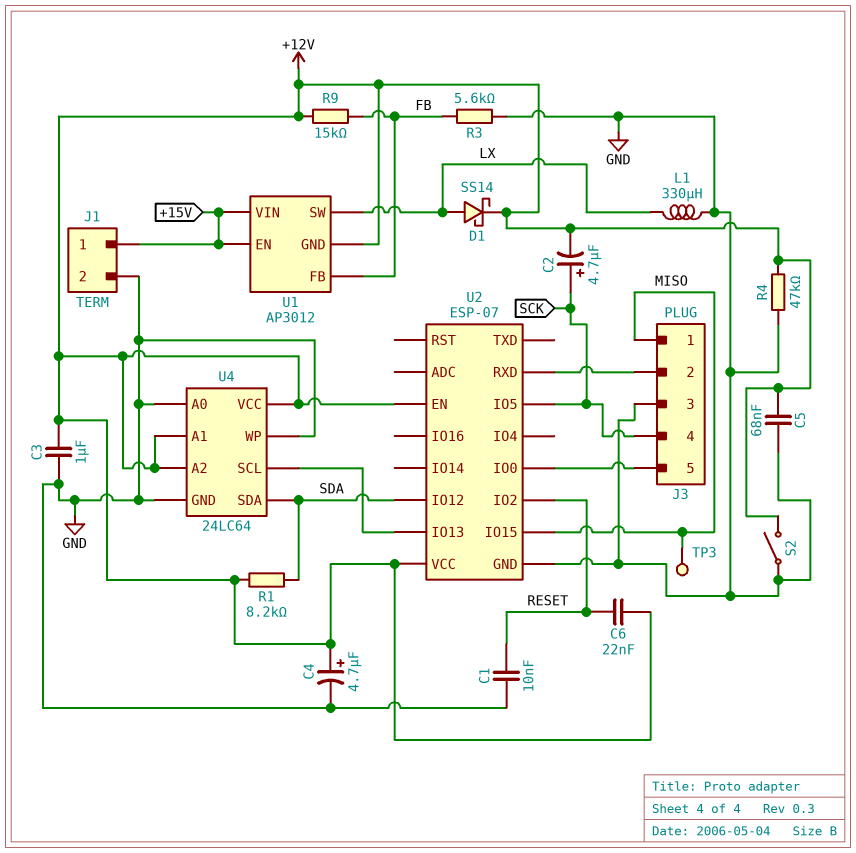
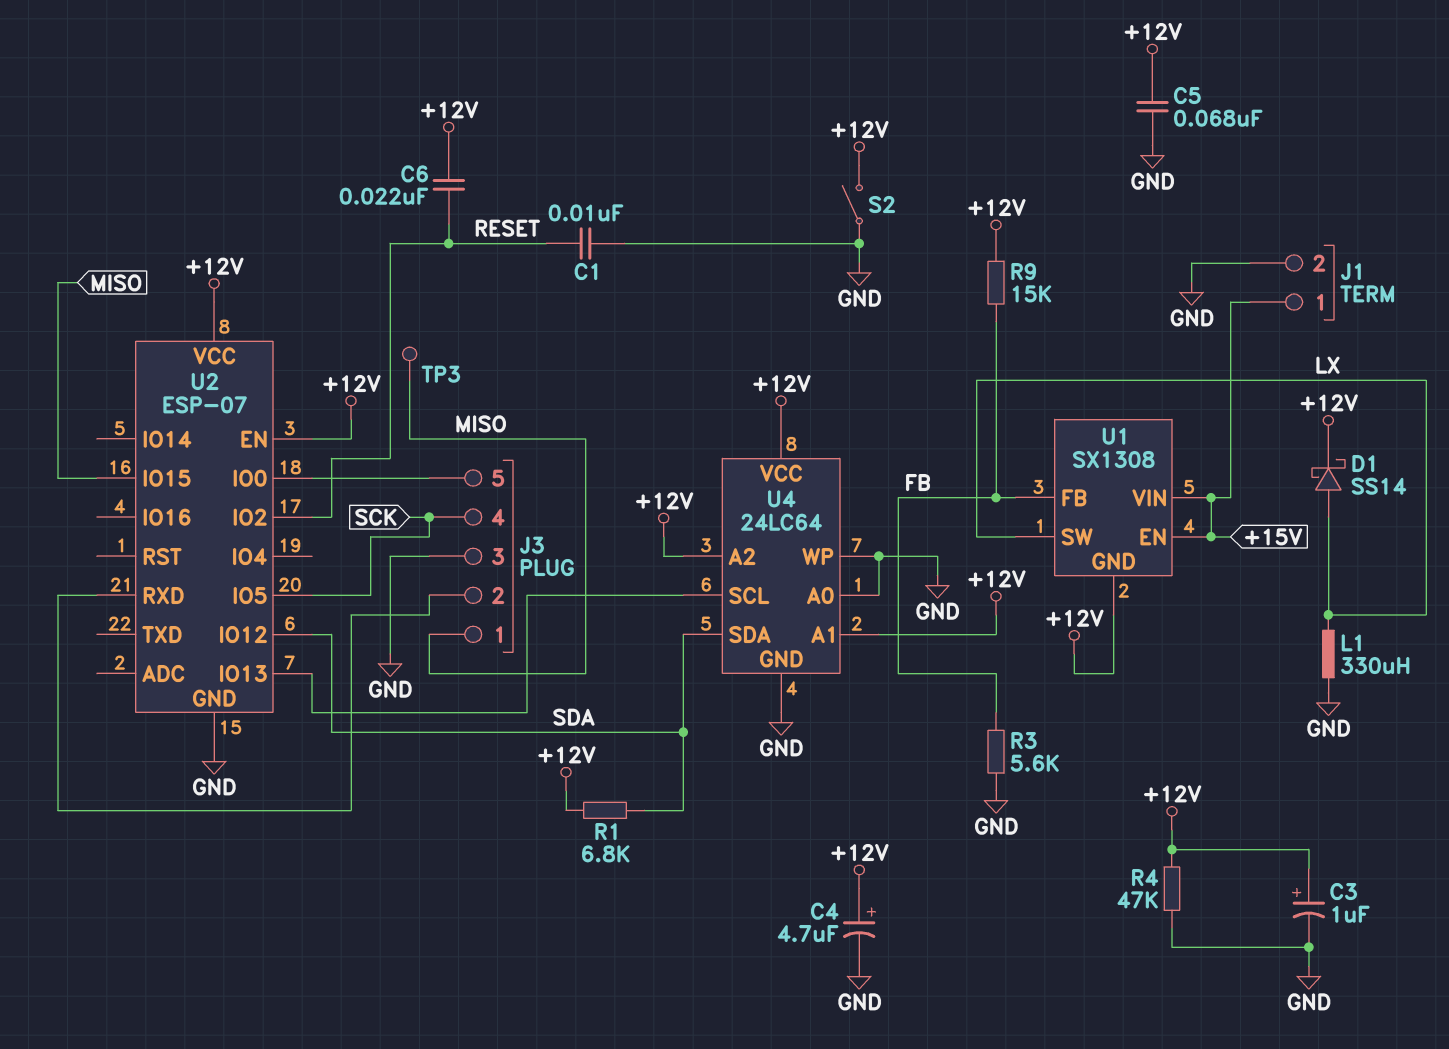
C2: 4.7uF (plus SCK, minus +12V) -> none
C3: 1uF (+12V, GND) -> 1uF (plus +12V, minus GND)
R1: 8.2k (+12V, SDA) -> 6.8k (+12V, SDA)
U1: AP3012 -> SX1308

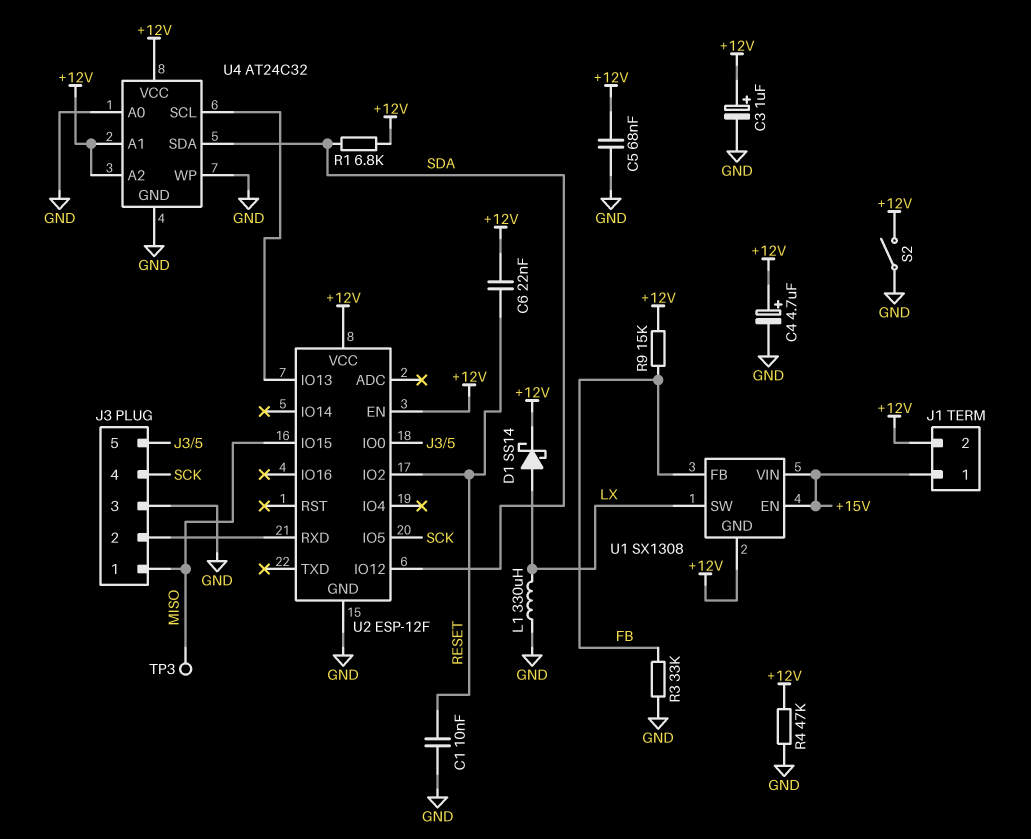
J1 pin 2: GND -> +12V
R3: 5.6k (FB, GND) -> 33k (FB, GND)
U2: ESP-07 -> ESP-12F
U4: 24LC64 -> AT24C32

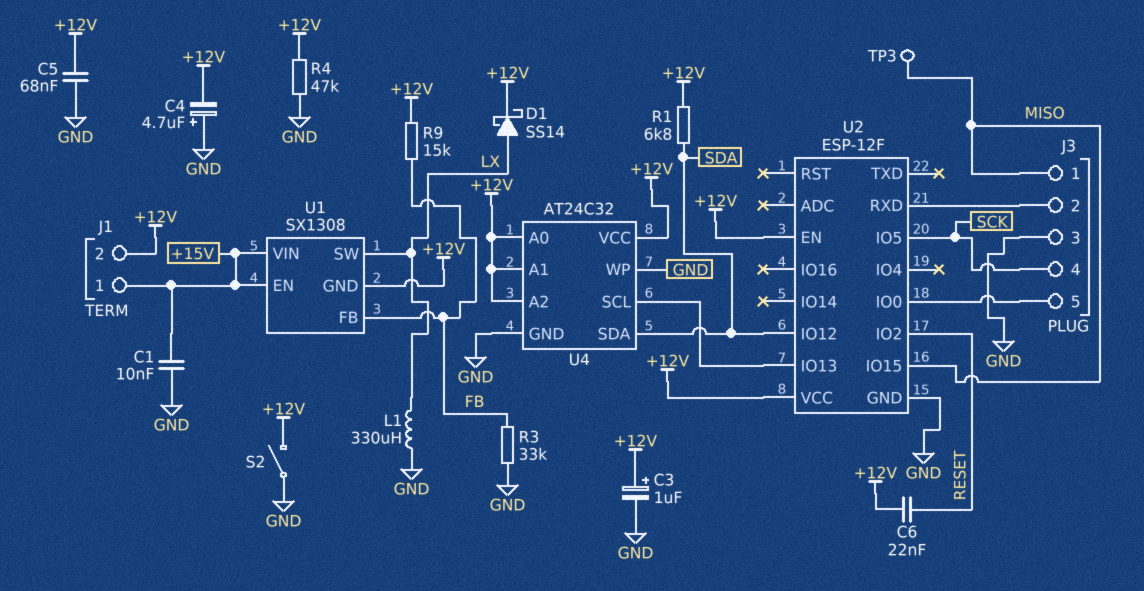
C1: 10nF (GND, RESET) -> 10nF (+15V, GND)
C4: 4.7uF (plus +12V, minus GND) -> 4.7uF (plus GND, minus +12V)
U4 pin A0: GND -> +12V

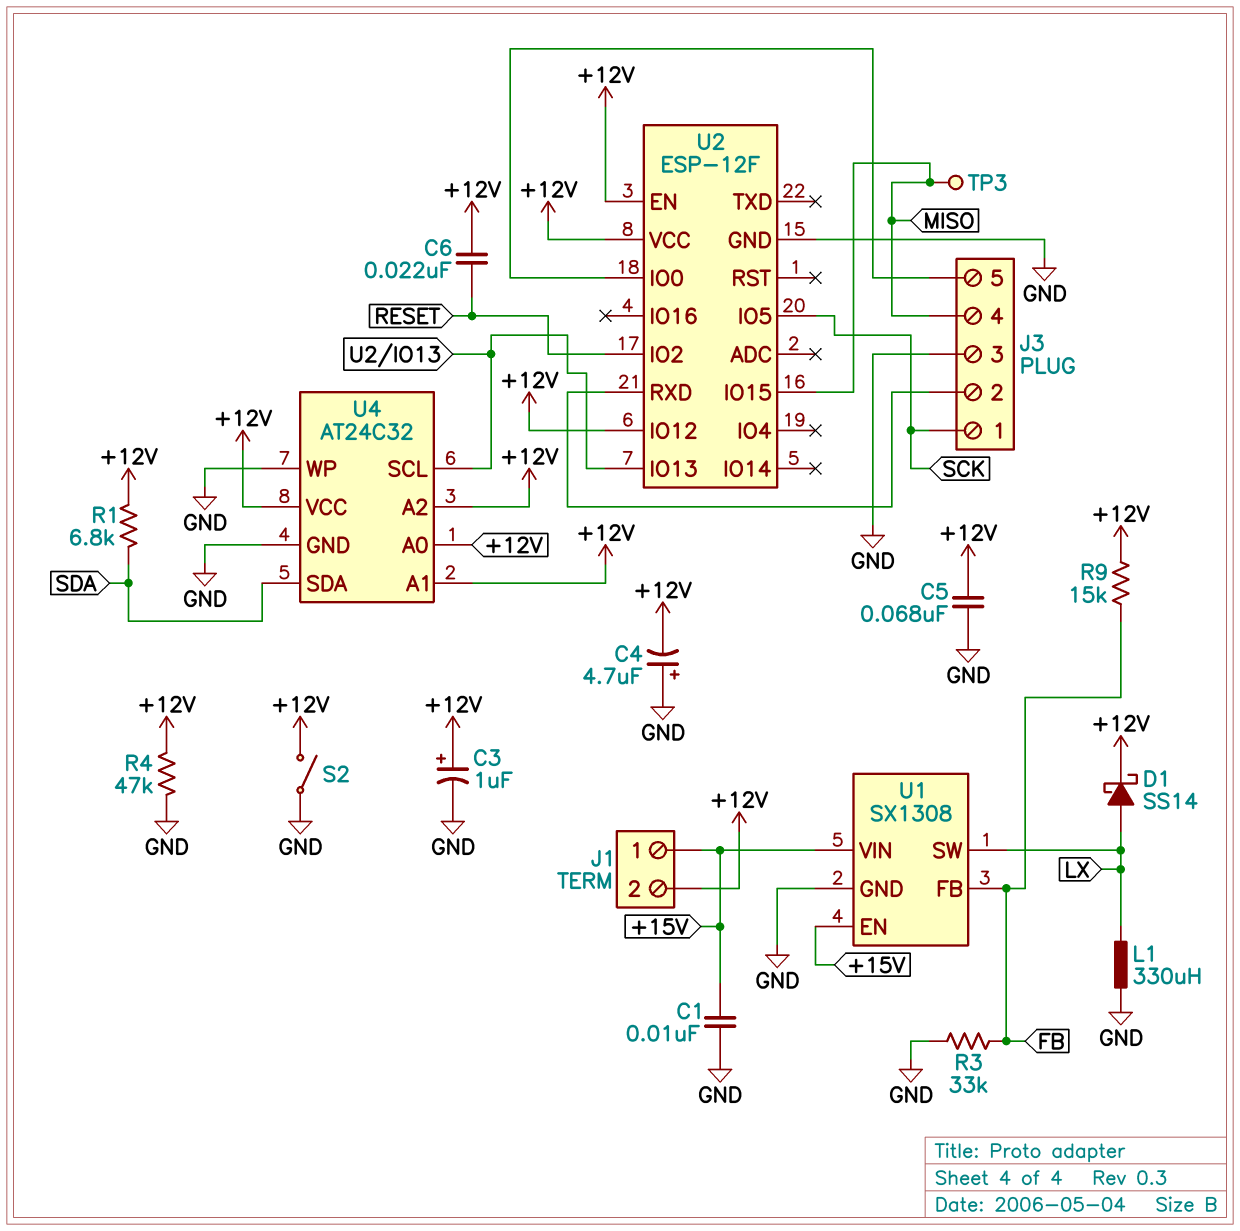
J3 pin 1: MISO -> SCK
J3 pin 4: SCK -> MISO
U1 pin GND: +12V -> GND
U2 pin IO12: SDA -> +12V

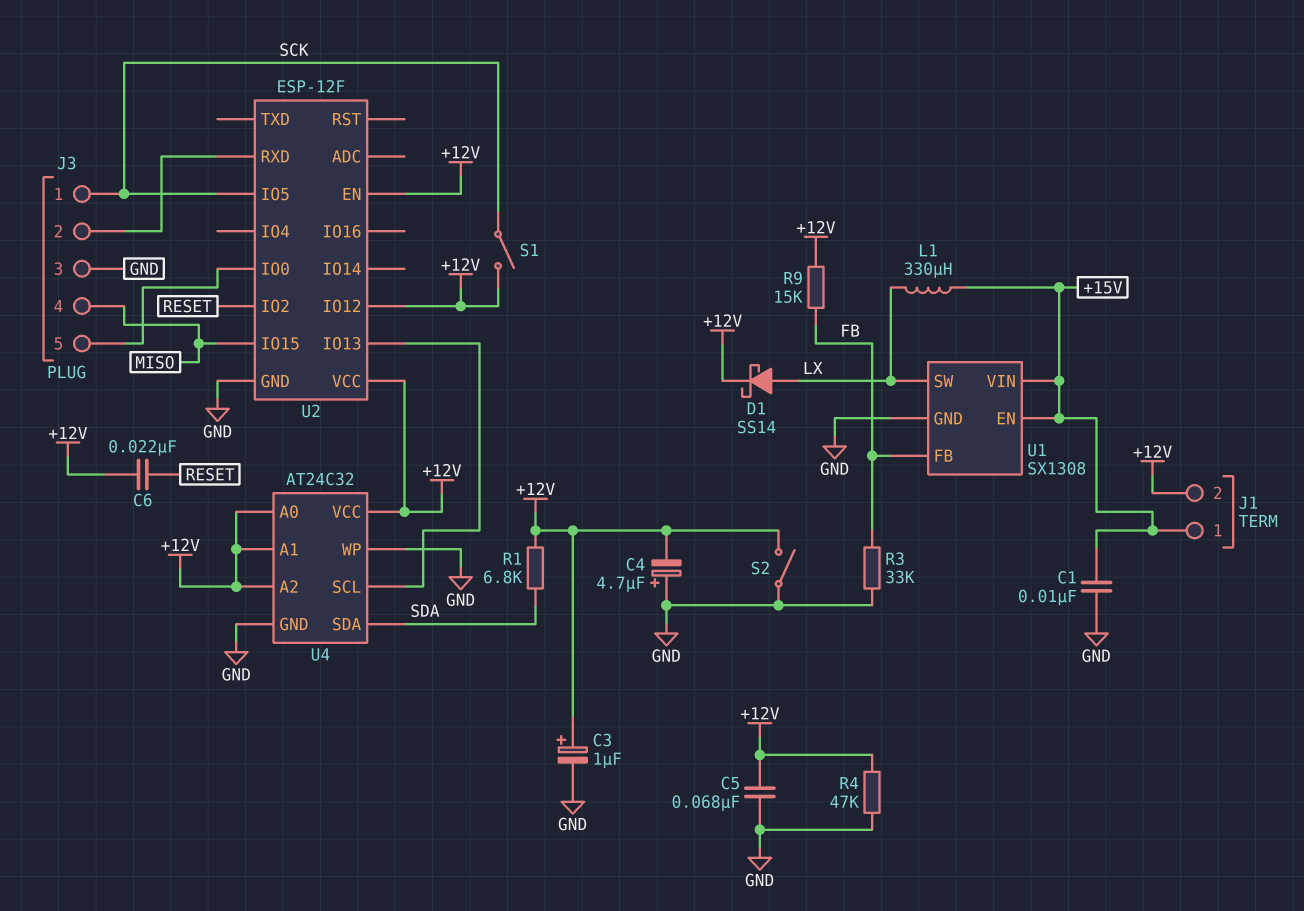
L1: 330uH (GND, LX) -> 330uH (+15V, LX)
S1: none -> switch (+12V, SCK)
TP3: test point (MISO) -> none

